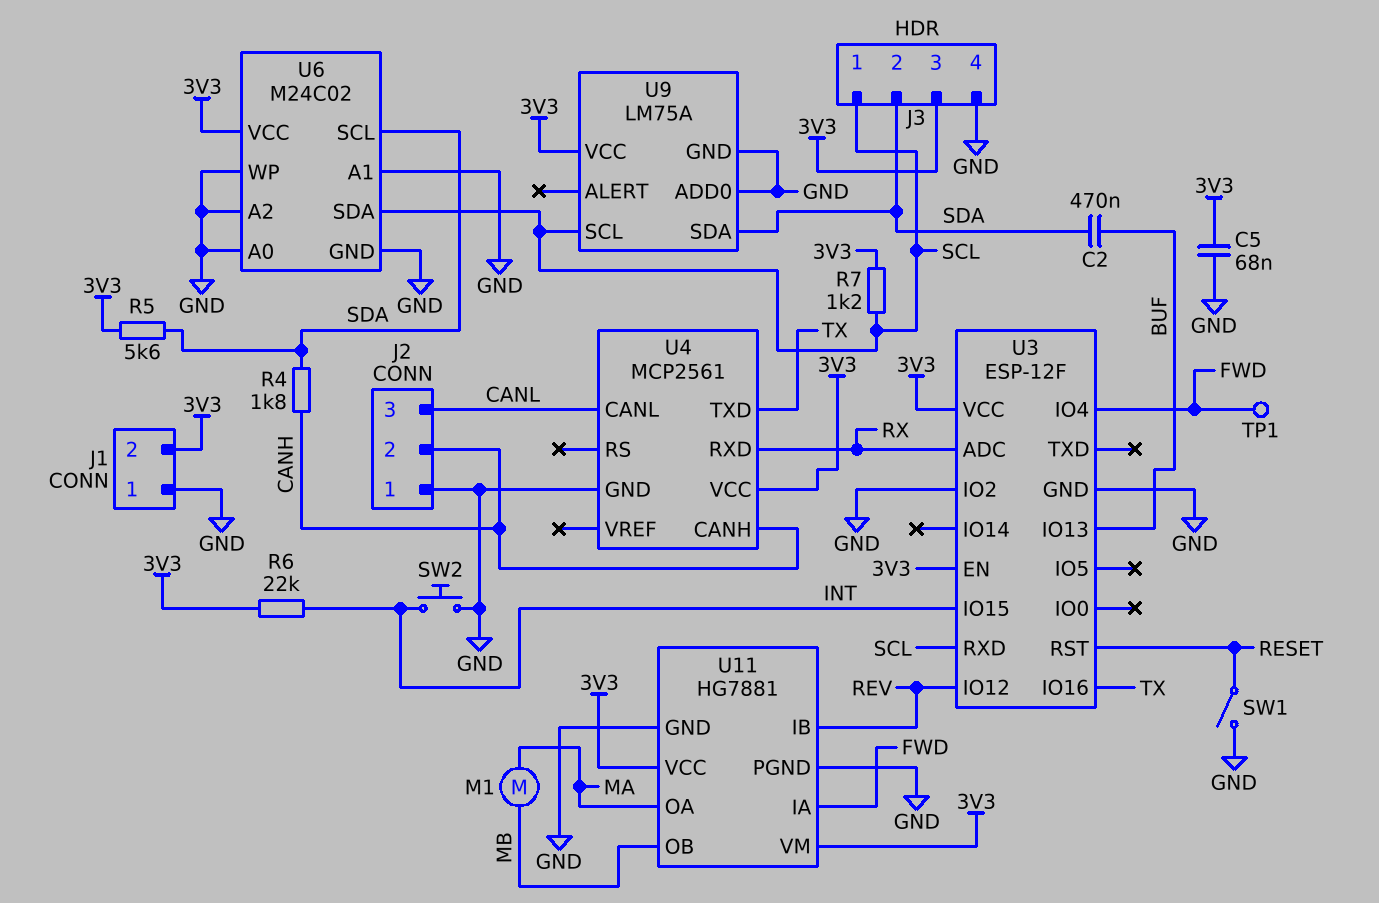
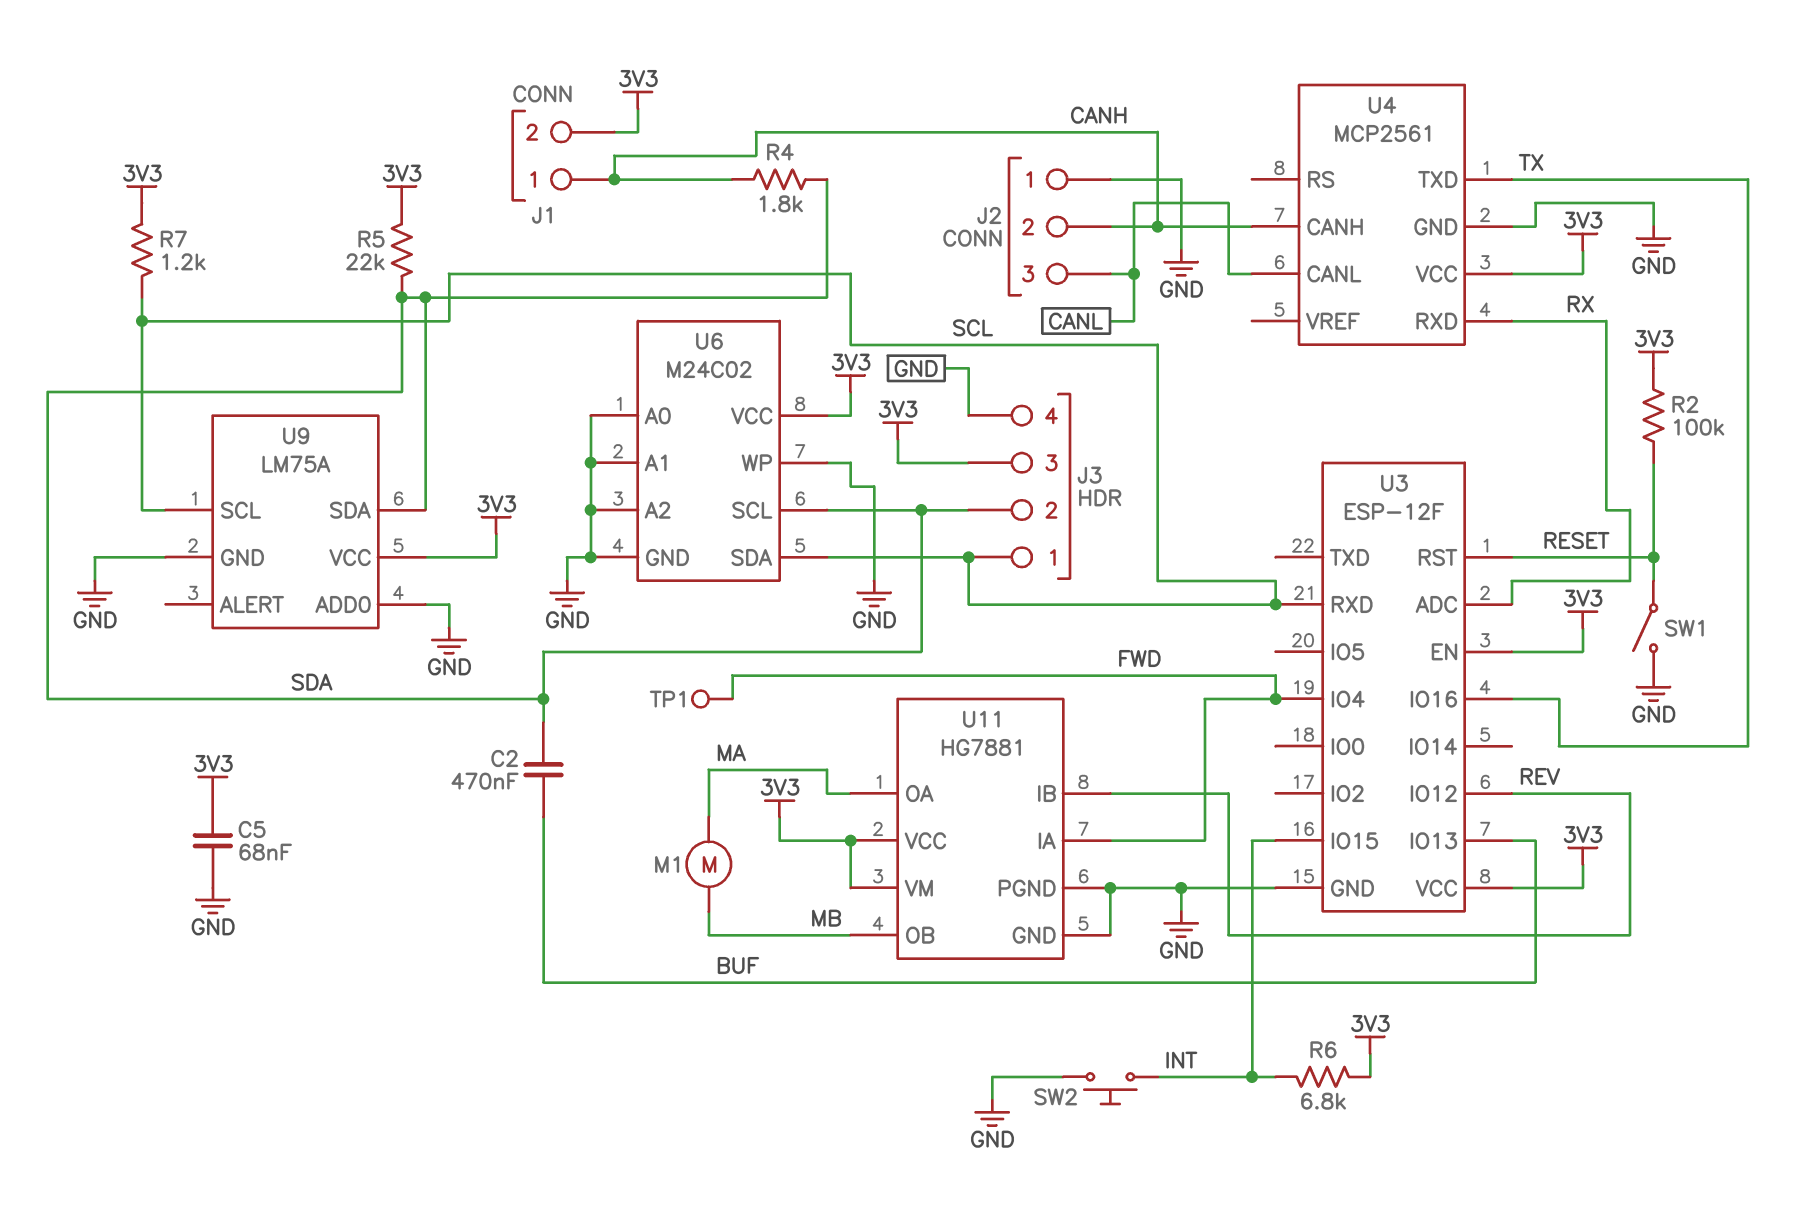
J1 pin 1: GND -> CANH
R2: none -> 100k (3V3, RESET)
R5: 5.6k (3V3, SDA) -> 22k (3V3, SDA)
R6: 22k (3V3, INT) -> 6.8k (3V3, INT)
U3 pin IO2: GND -> none

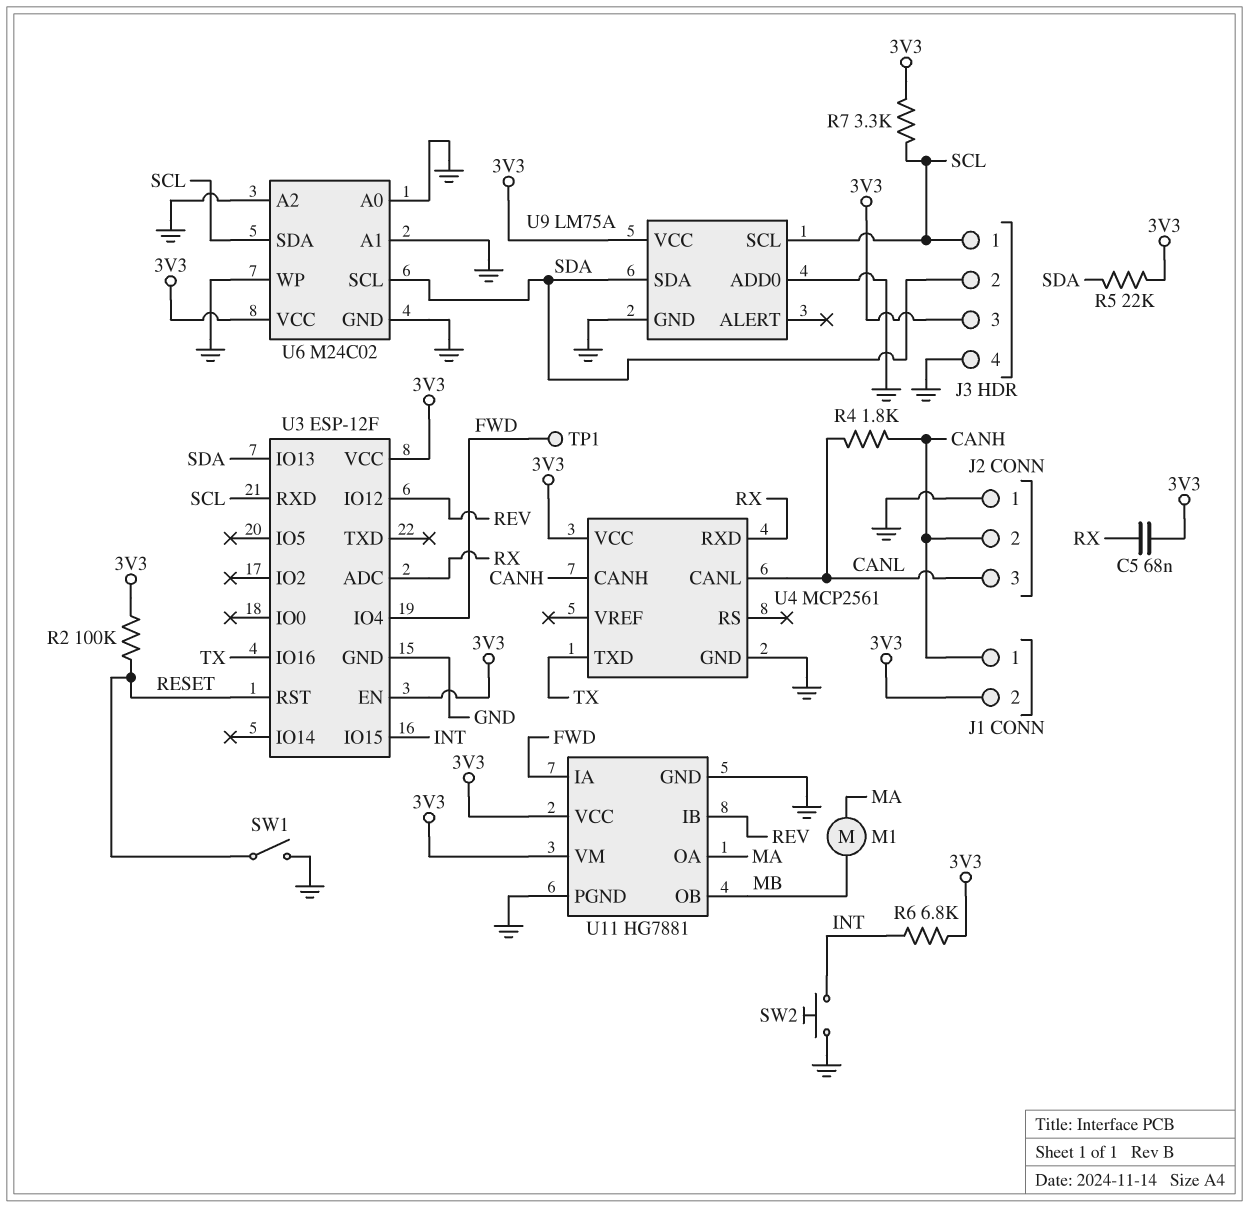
C2: 470nF (BUF, SDA) -> none
C5: 68nF (3V3, GND) -> 68nF (3V3, RX)
R4: 1.8k (CANH, SDA) -> 1.8k (CANH, CANL)
R7: 1.2k (3V3, SCL) -> 3.3k (3V3, SCL)
U3 pin IO13: BUF -> SDA

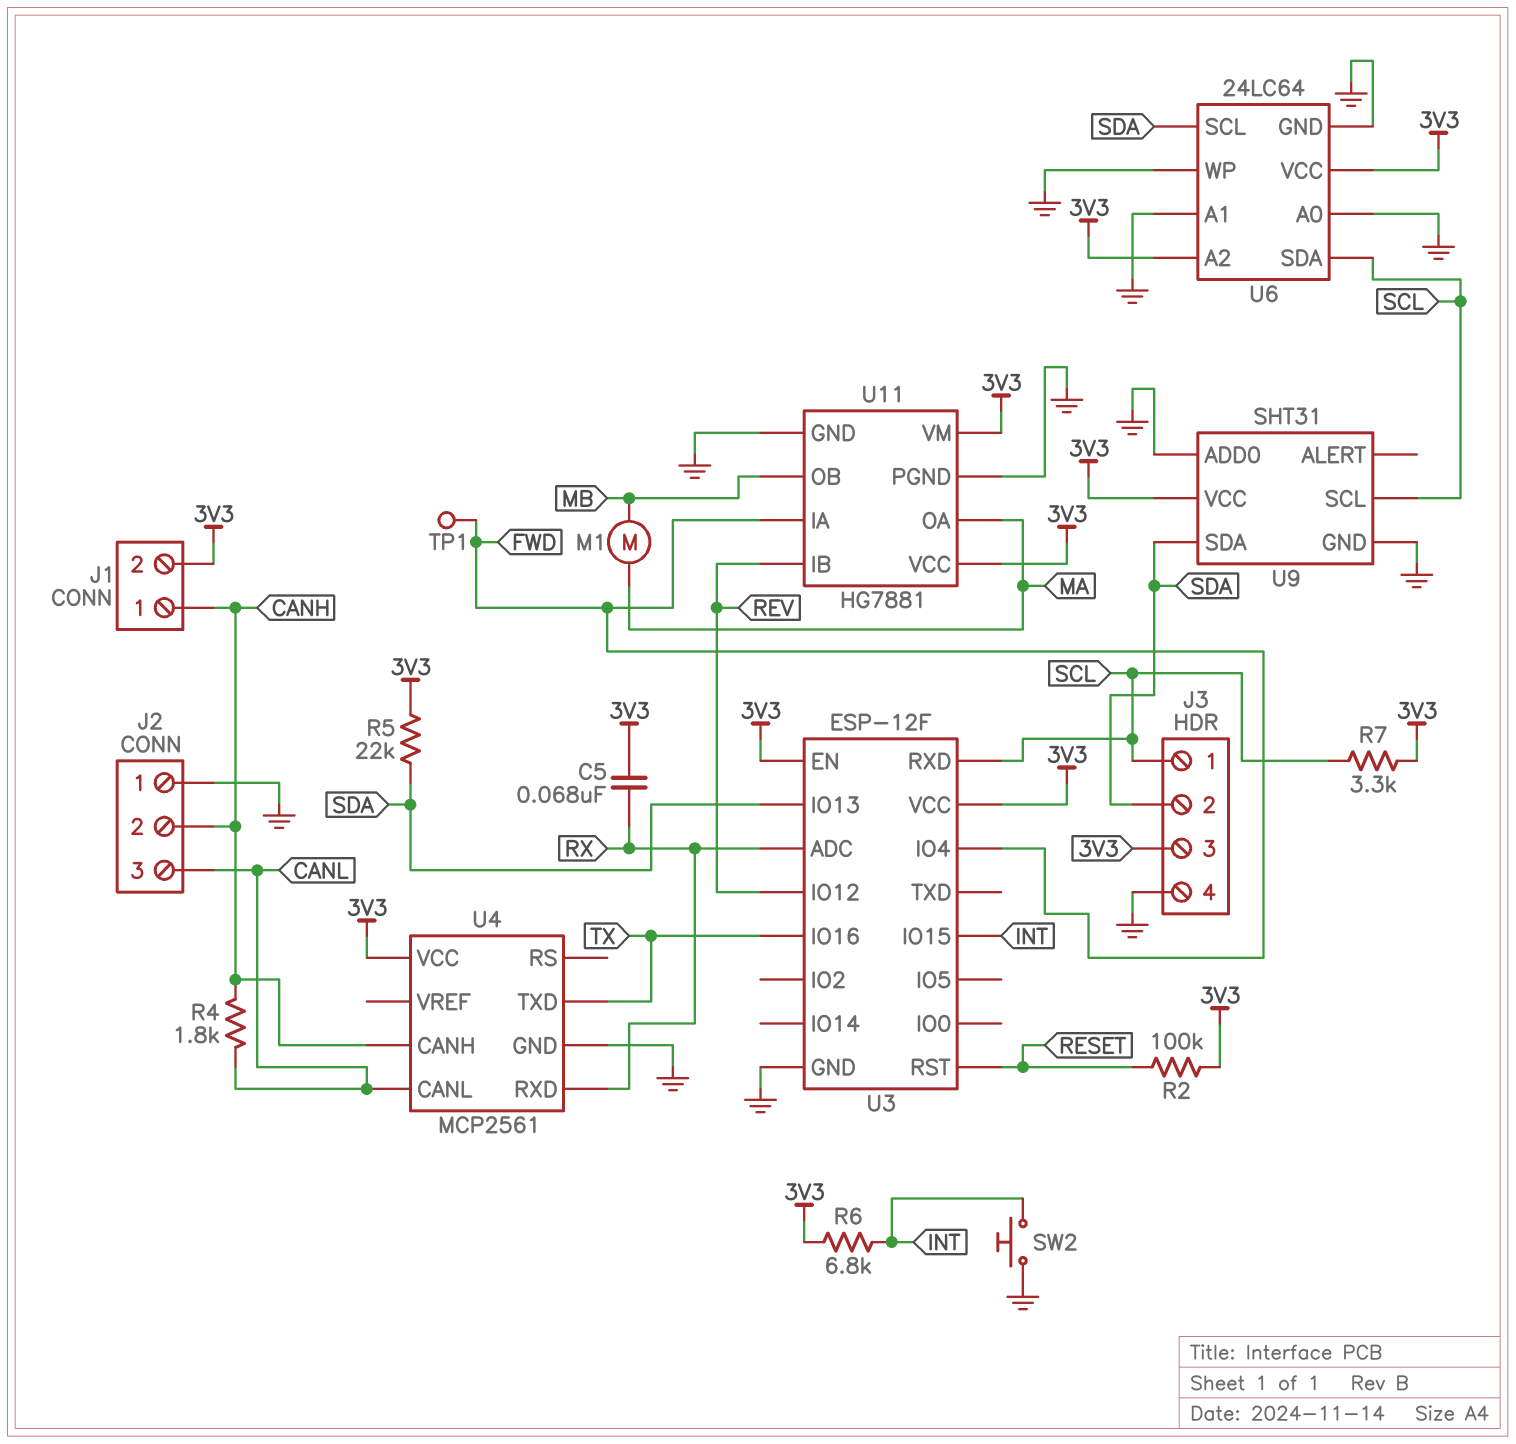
SW1: switch (GND, RESET) -> none
U6: M24C02 -> 24LC64
U6 pin A2: GND -> 3V3
U9: LM75A -> SHT31

